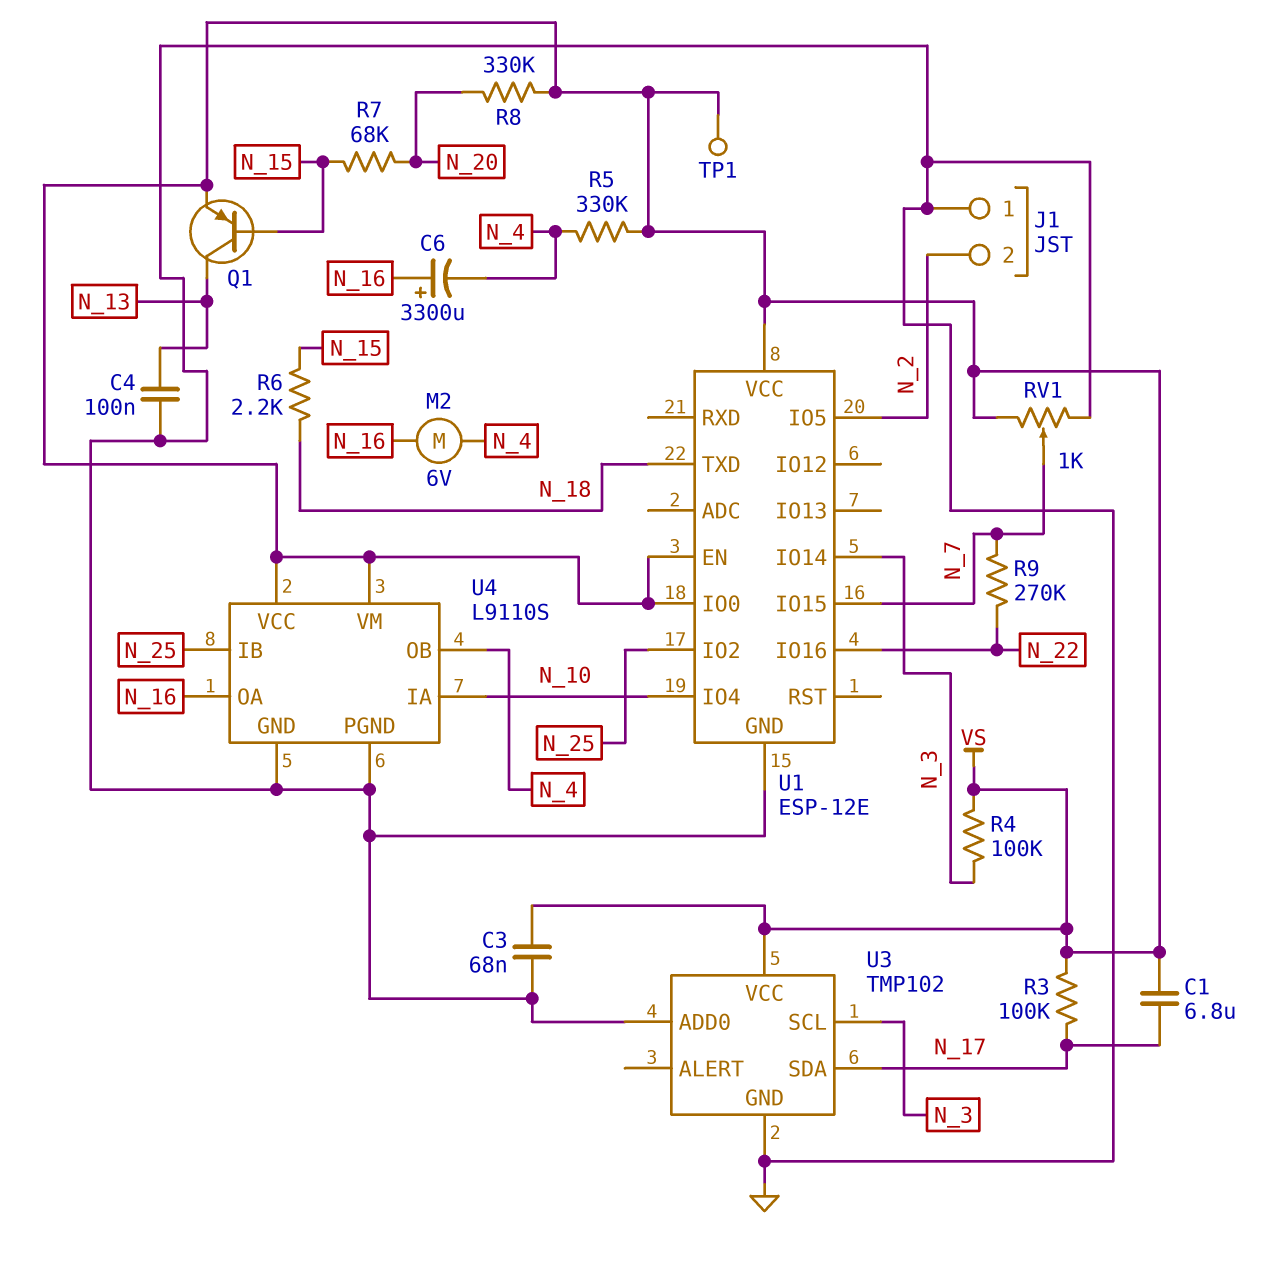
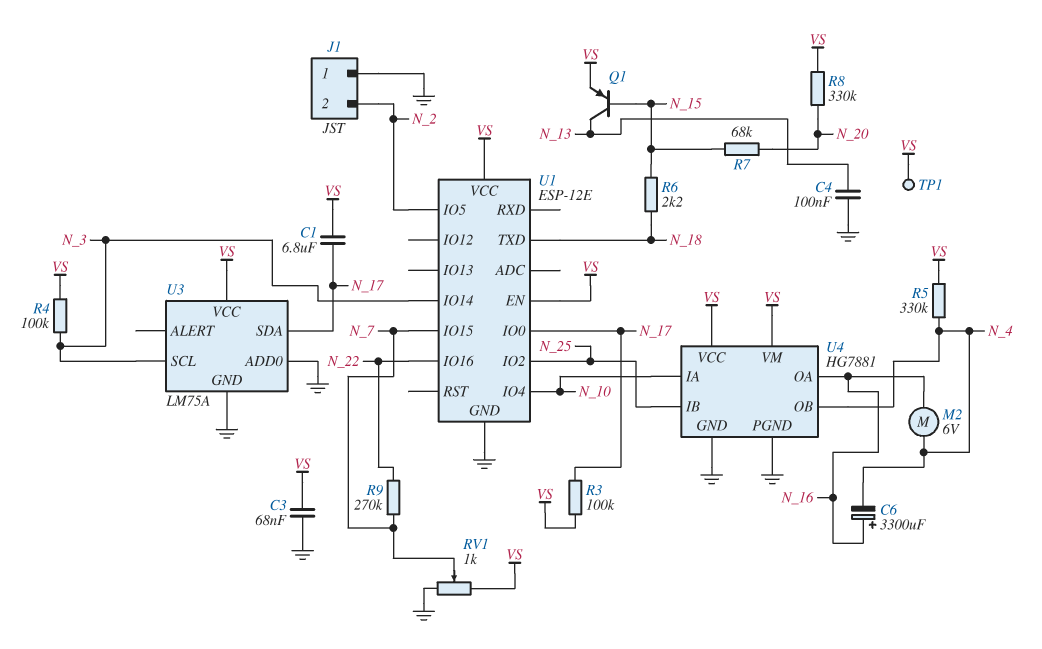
U1 pin IO0: VS -> N_17
U3: TMP102 -> LM75A
U4: L9110S -> HG7881

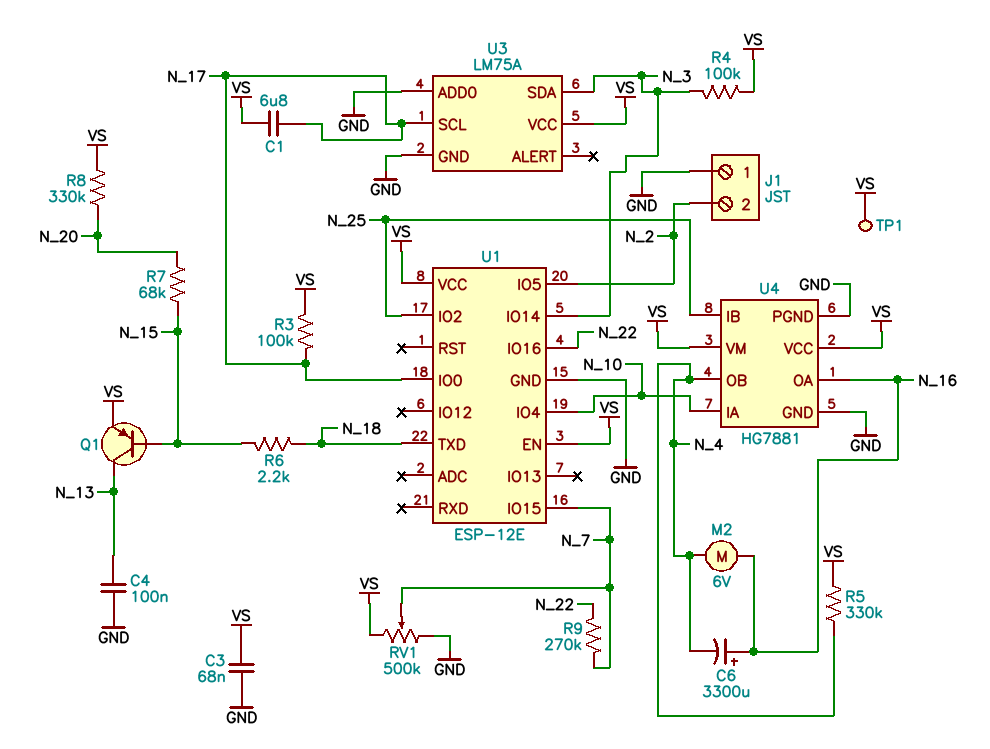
RV1: 1k (GND, VS, wiper N_7) -> 500k (GND, VS, wiper N_7)
U3 pin SCL: N_3 -> N_17
U3 pin SDA: N_17 -> N_3

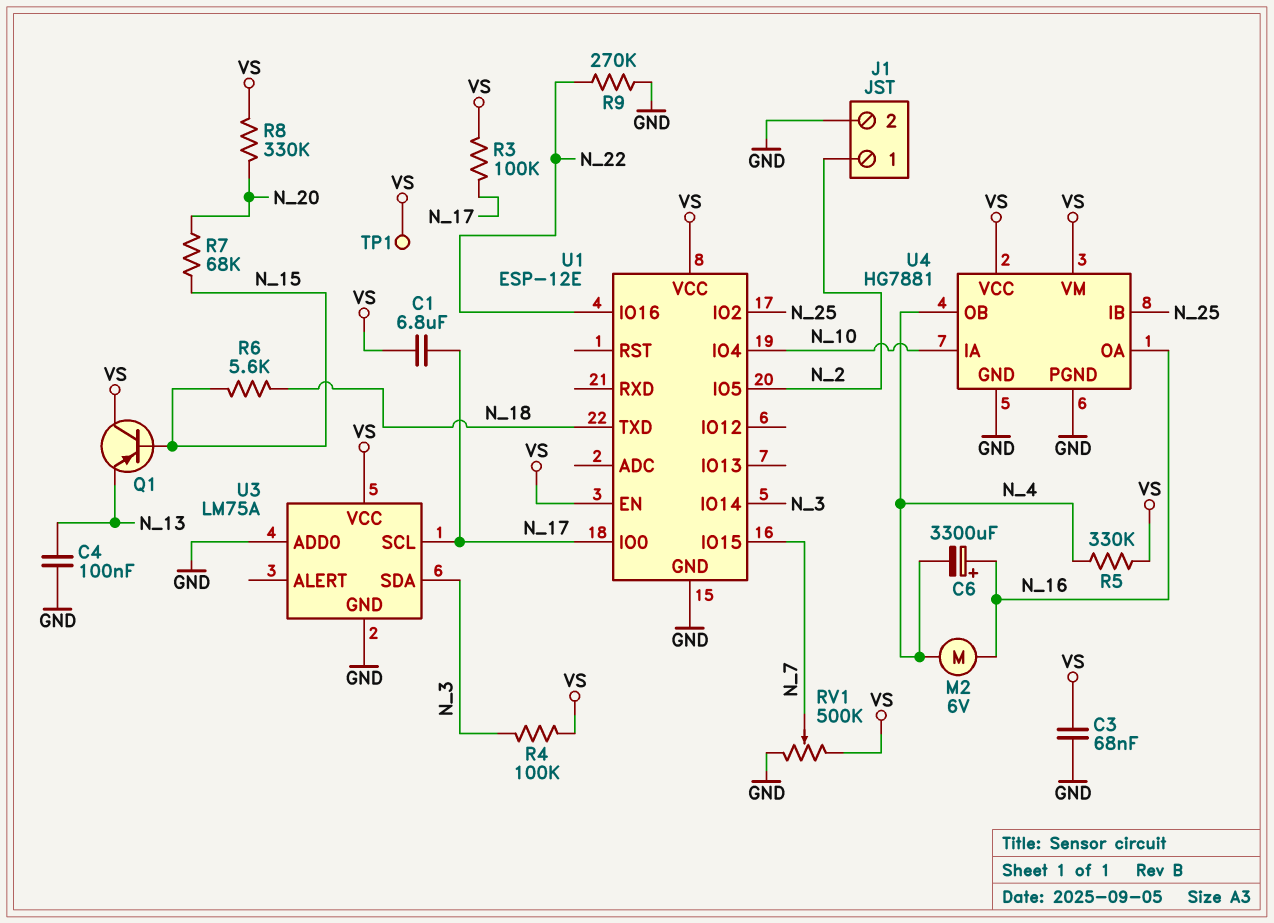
J1 pin 1: GND -> N_2
J1 pin 2: N_2 -> GND
Q1: PNP (B N_15, C N_13, E VS) -> PNP (B N_15, C VS, E N_13)
R6: 2.2k (N_15, N_18) -> 5.6k (N_15, N_18)
R9: 270k (N_7, N_22) -> 270k (GND, N_22)

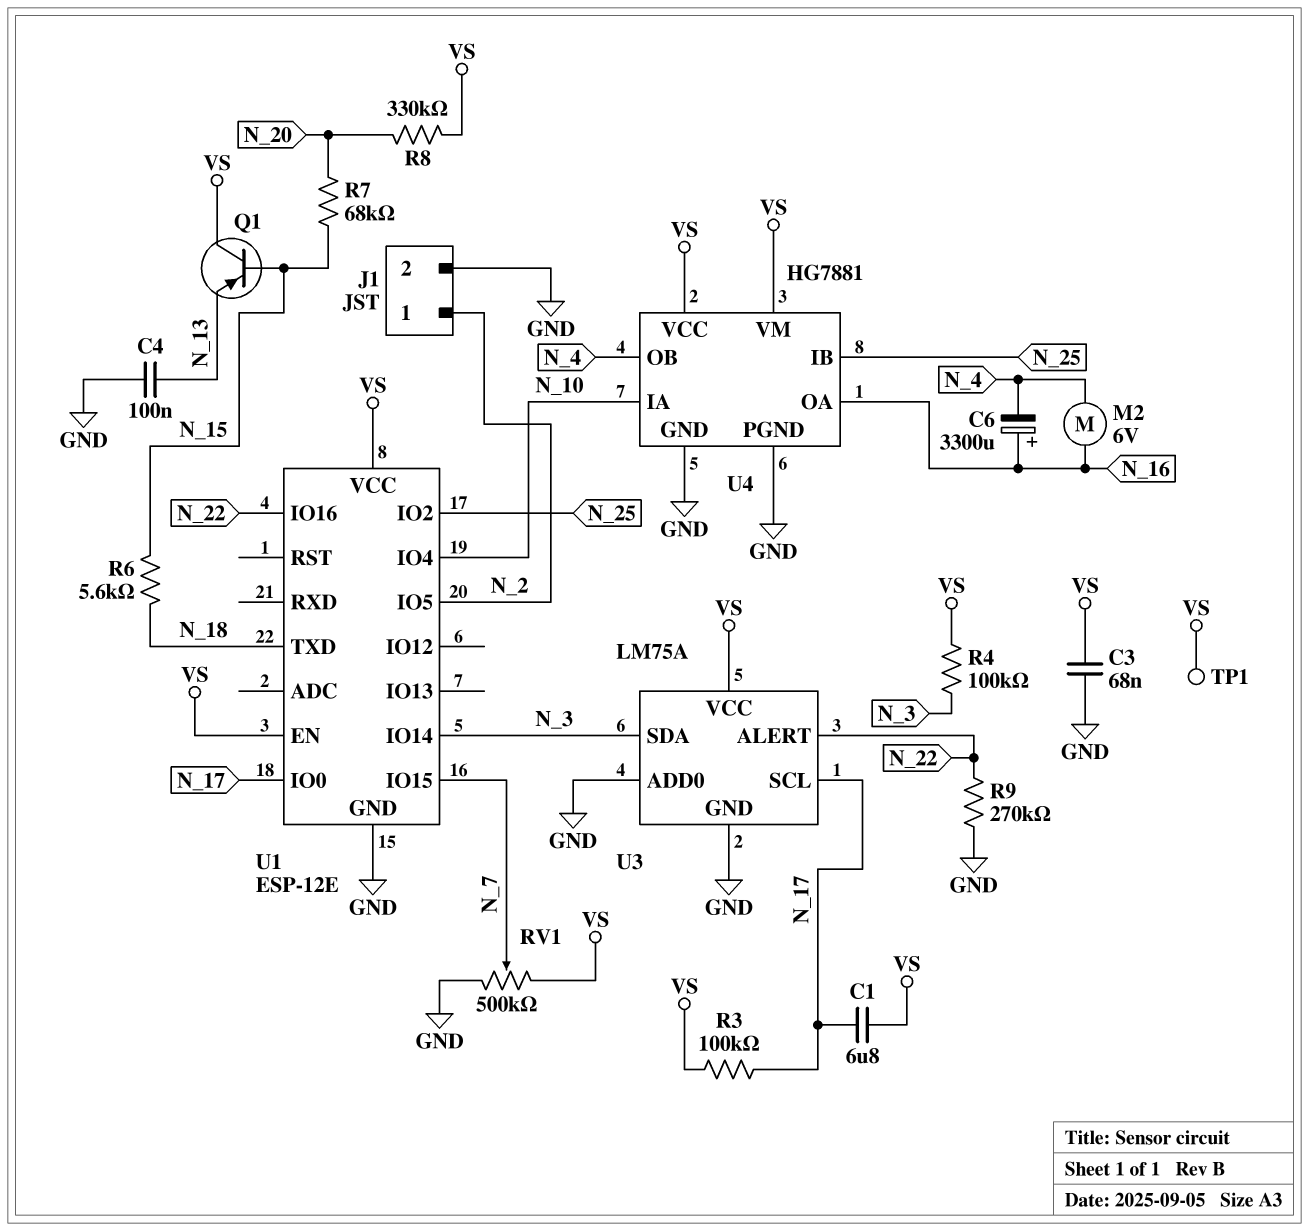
R5: 330k (N_4, VS) -> none
U3 pin ALERT: none -> N_22

